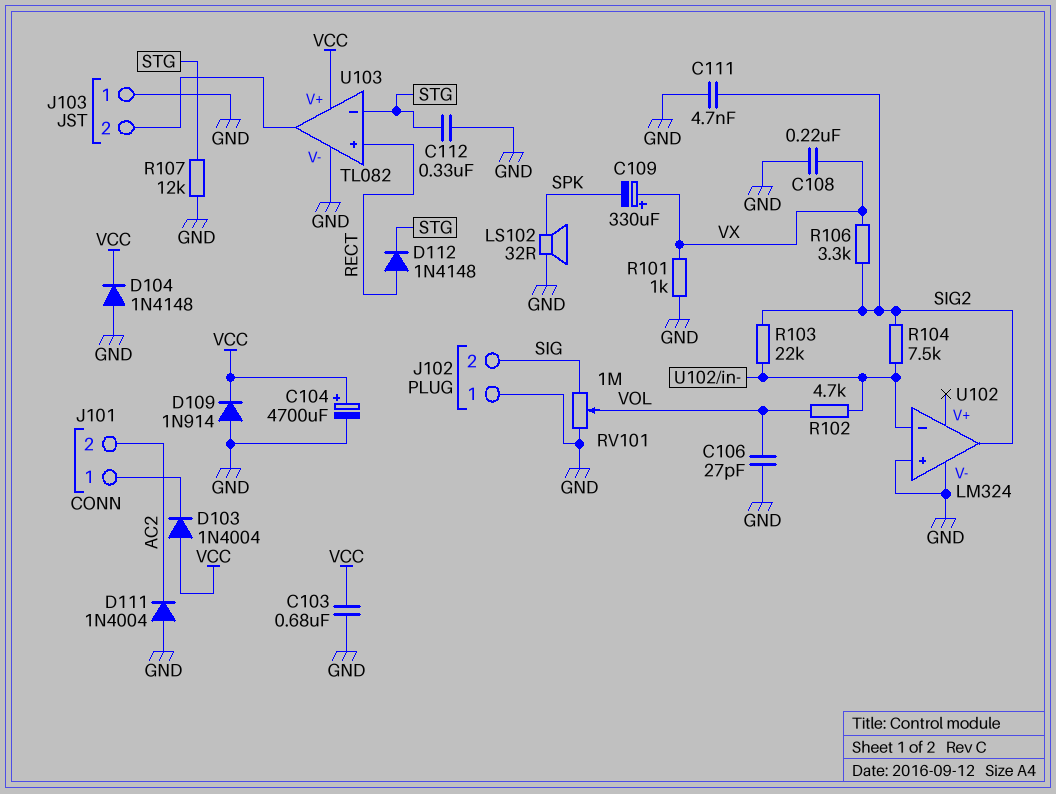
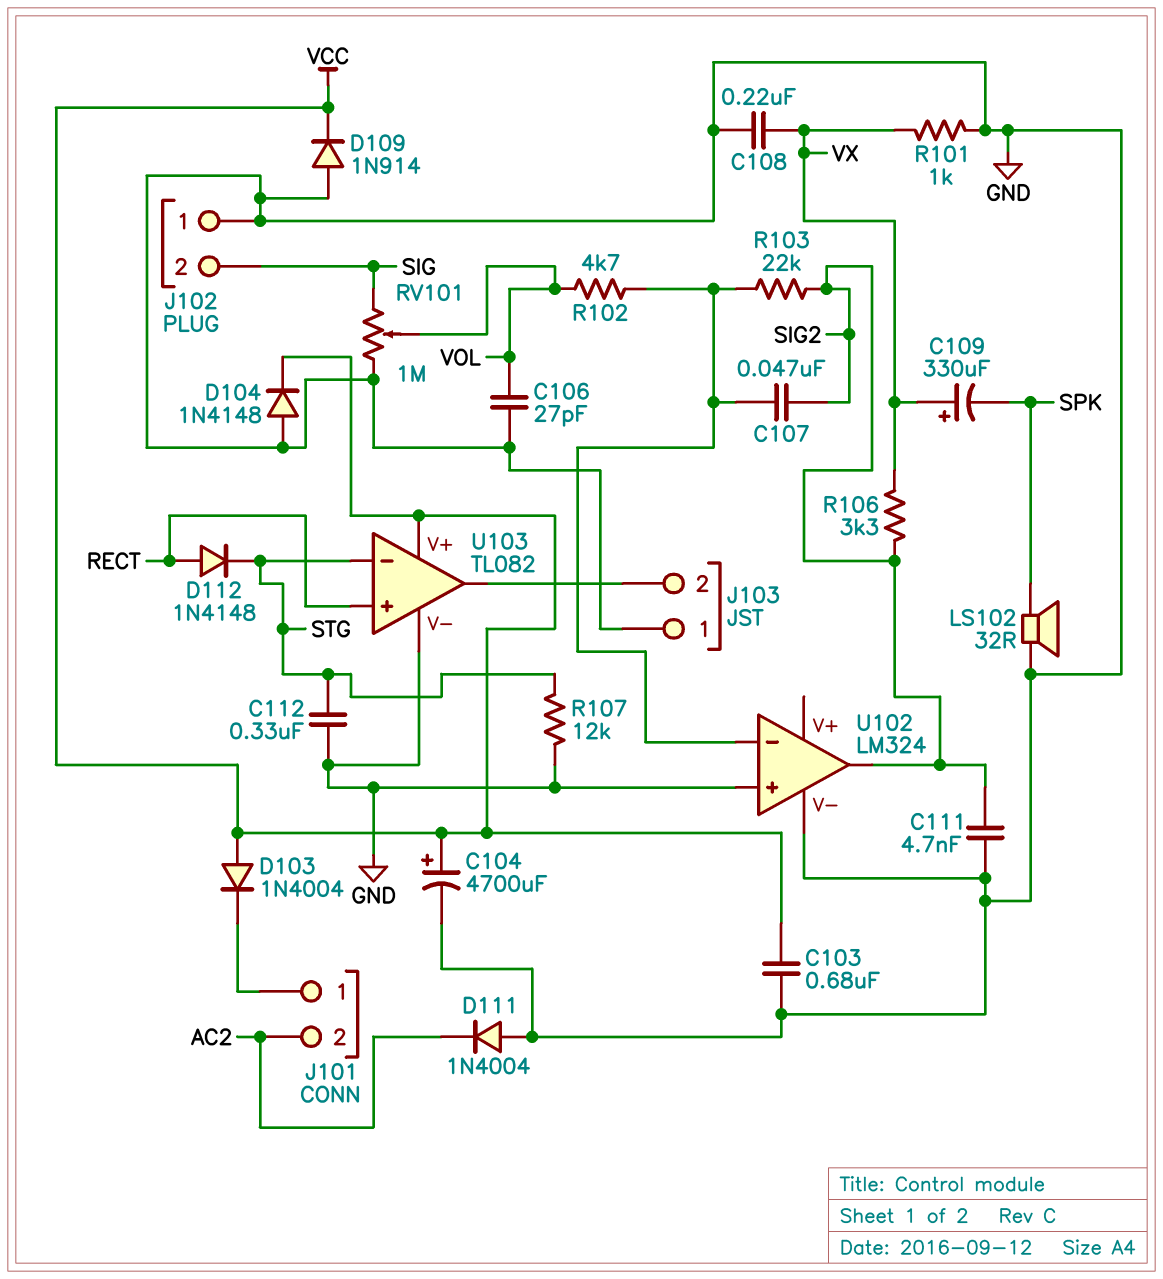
C107: none -> 47nF (SIG2, U102/in-)
R104: 7.5k (SIG2, U102/in-) -> none

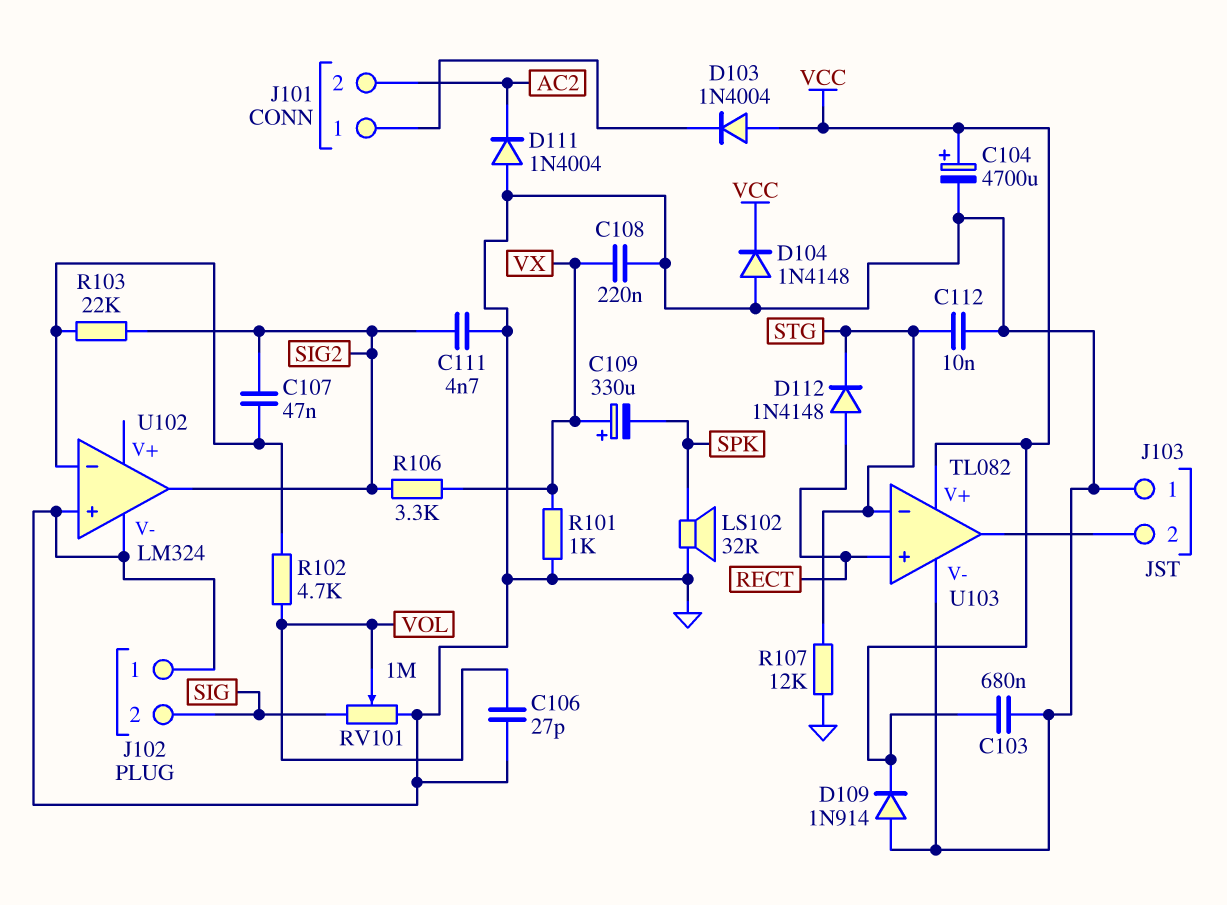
C112: 330nF (GND, STG) -> 10nF (GND, STG)

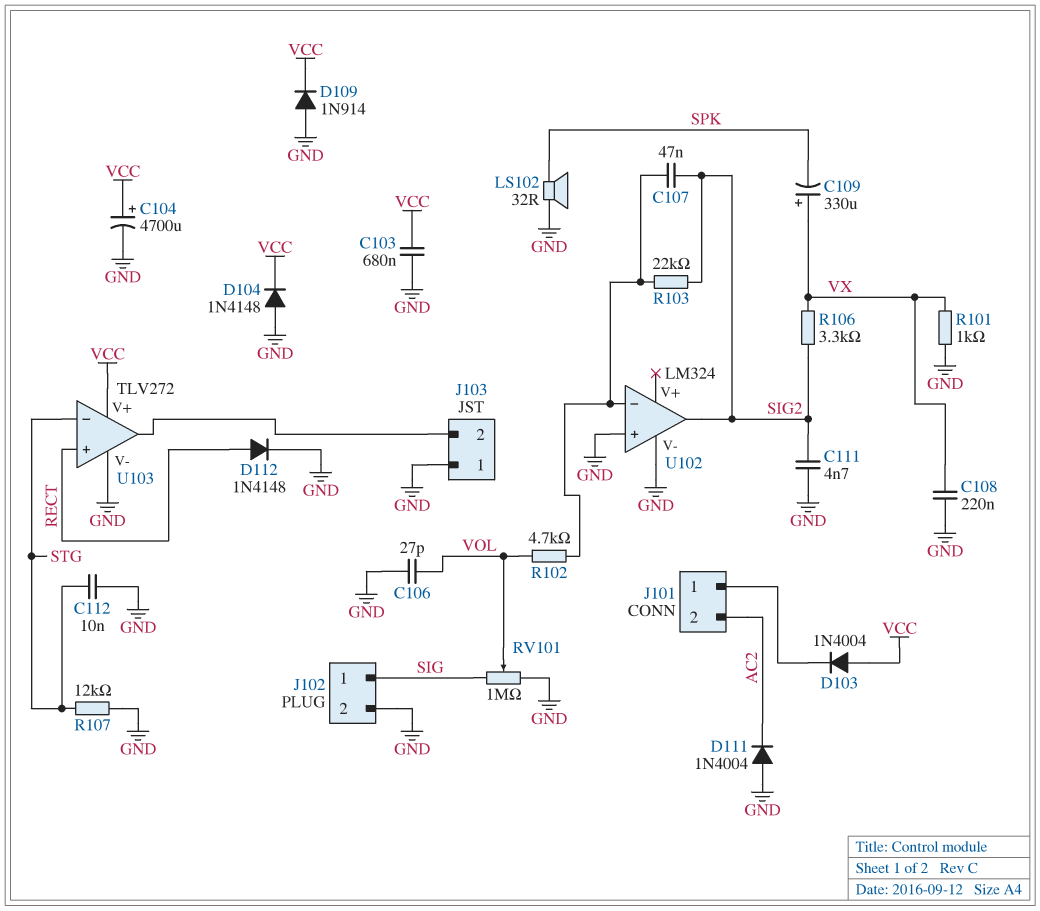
D112: diode 1N4148 (A RECT, K STG) -> diode 1N4148 (A RECT, K GND)
J102 pin 1: GND -> SIG
J102 pin 2: SIG -> GND
U103: TL082 -> TLV272

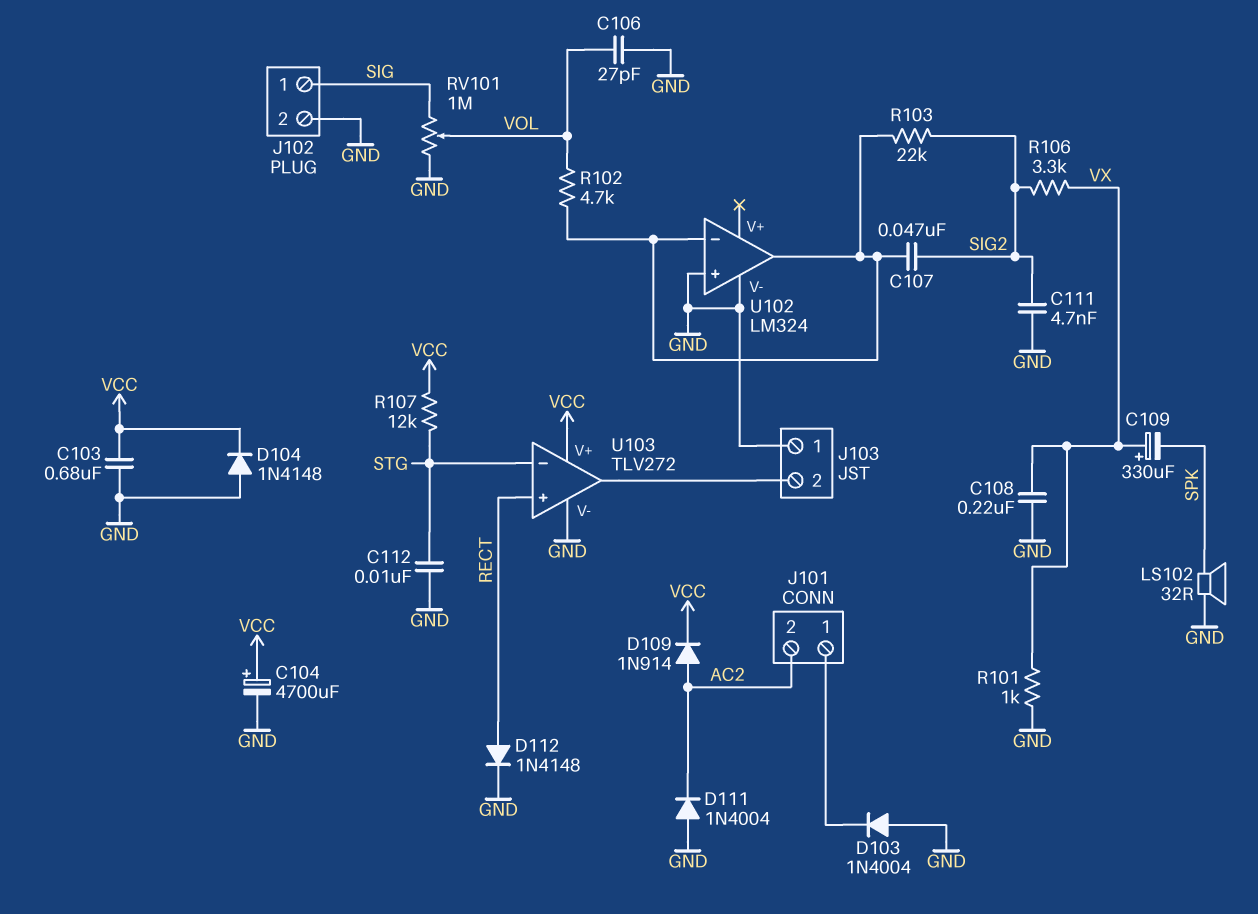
D103: diode 1N4004 (A VCC, K J101/1) -> diode 1N4004 (A GND, K J101/1)
D109: diode 1N914 (A GND, K VCC) -> diode 1N914 (A AC2, K VCC)
R107: 12k (GND, STG) -> 12k (STG, VCC)
U102 pin out: SIG2 -> U102/in-

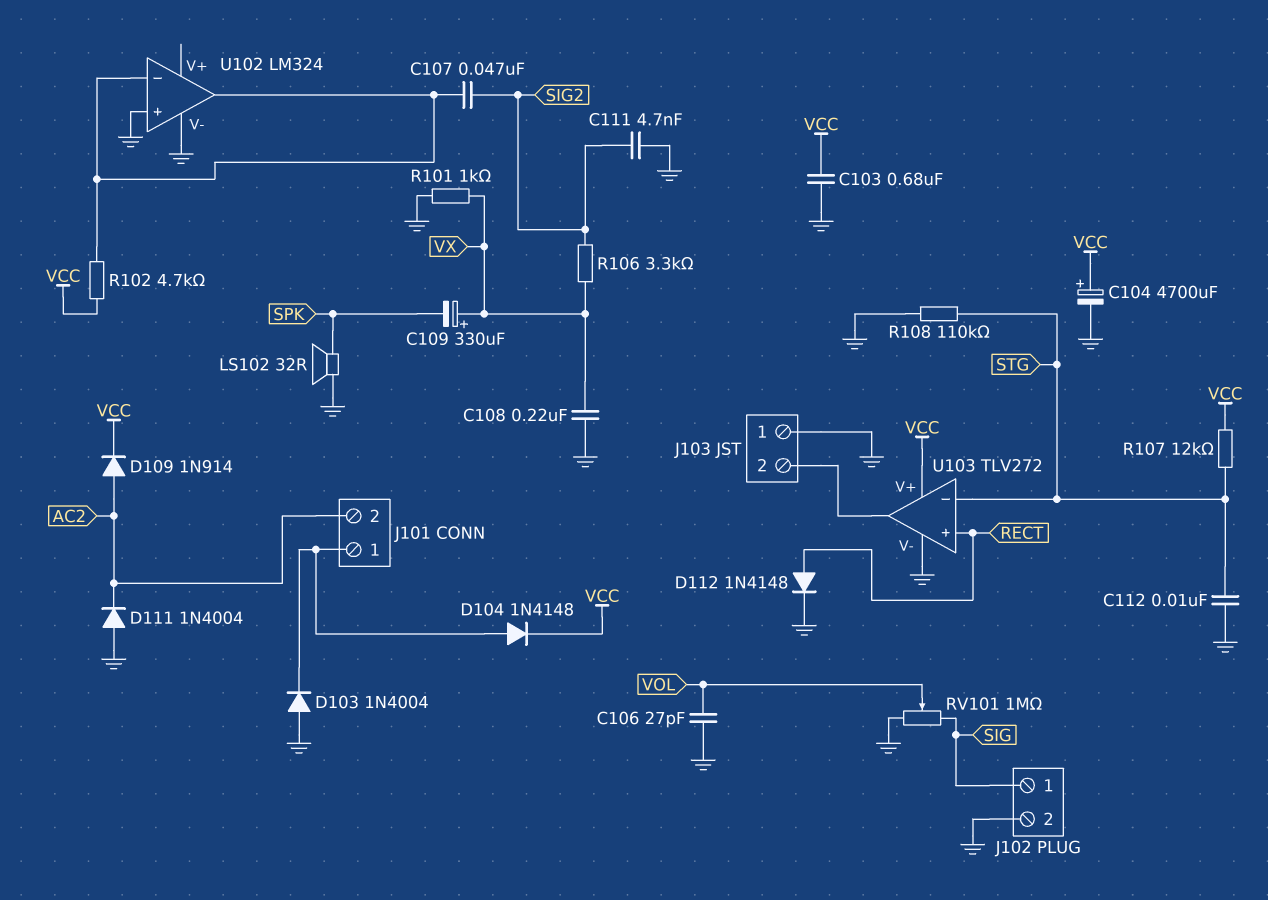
D104: diode 1N4148 (A GND, K VCC) -> diode 1N4148 (A J101/1, K VCC)
R102: 4.7k (U102/in-, VOL) -> 4.7k (U102/in-, VCC)
R103: 22k (SIG2, U102/in-) -> none
R108: none -> 110k (GND, STG)

